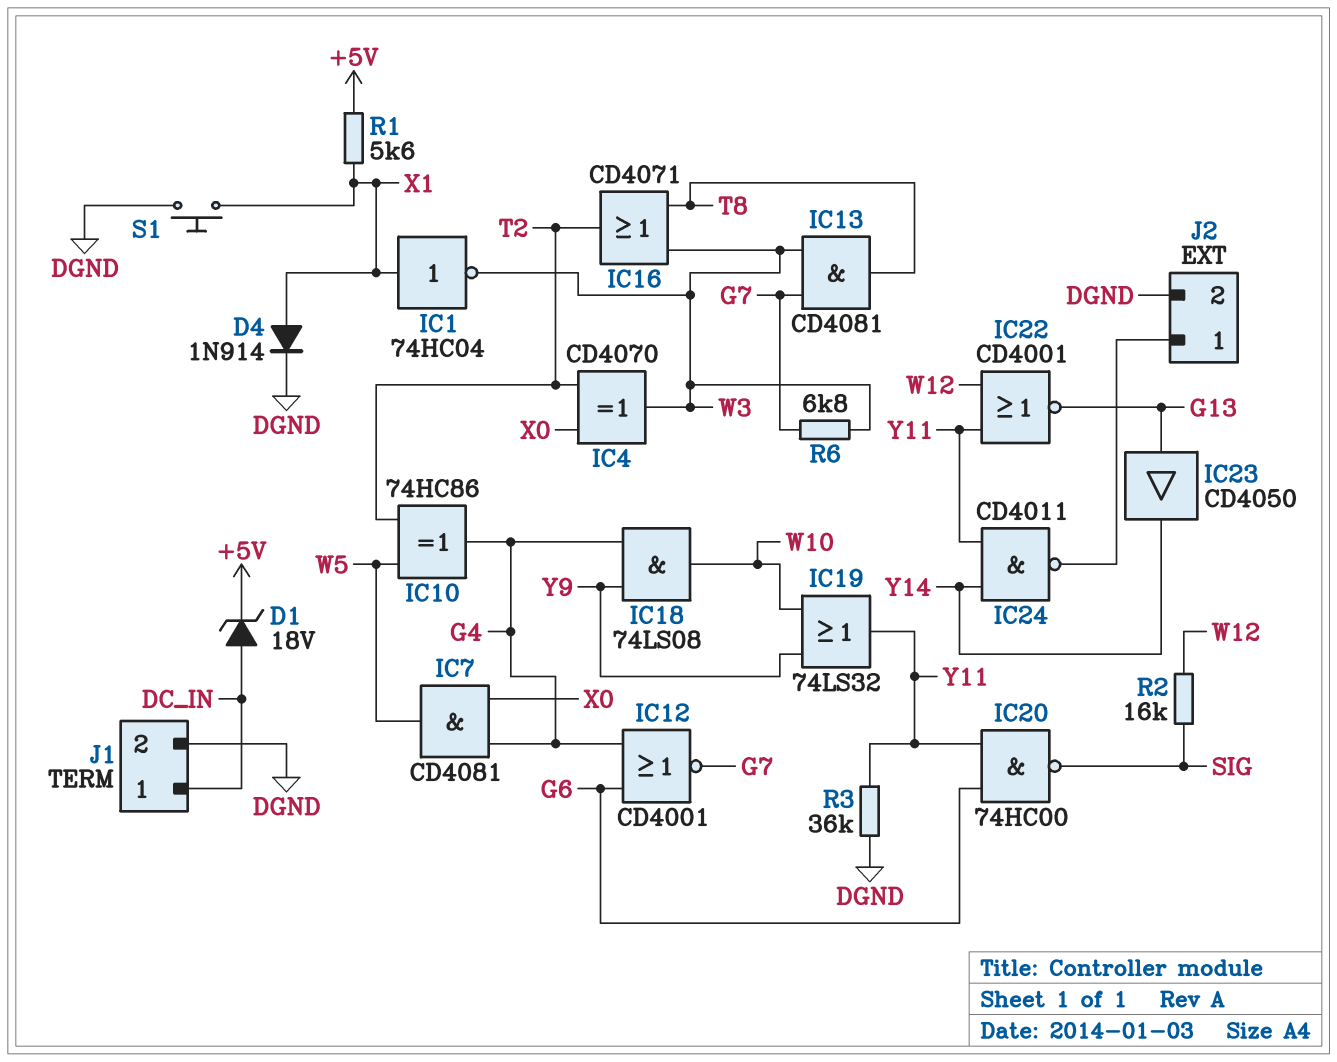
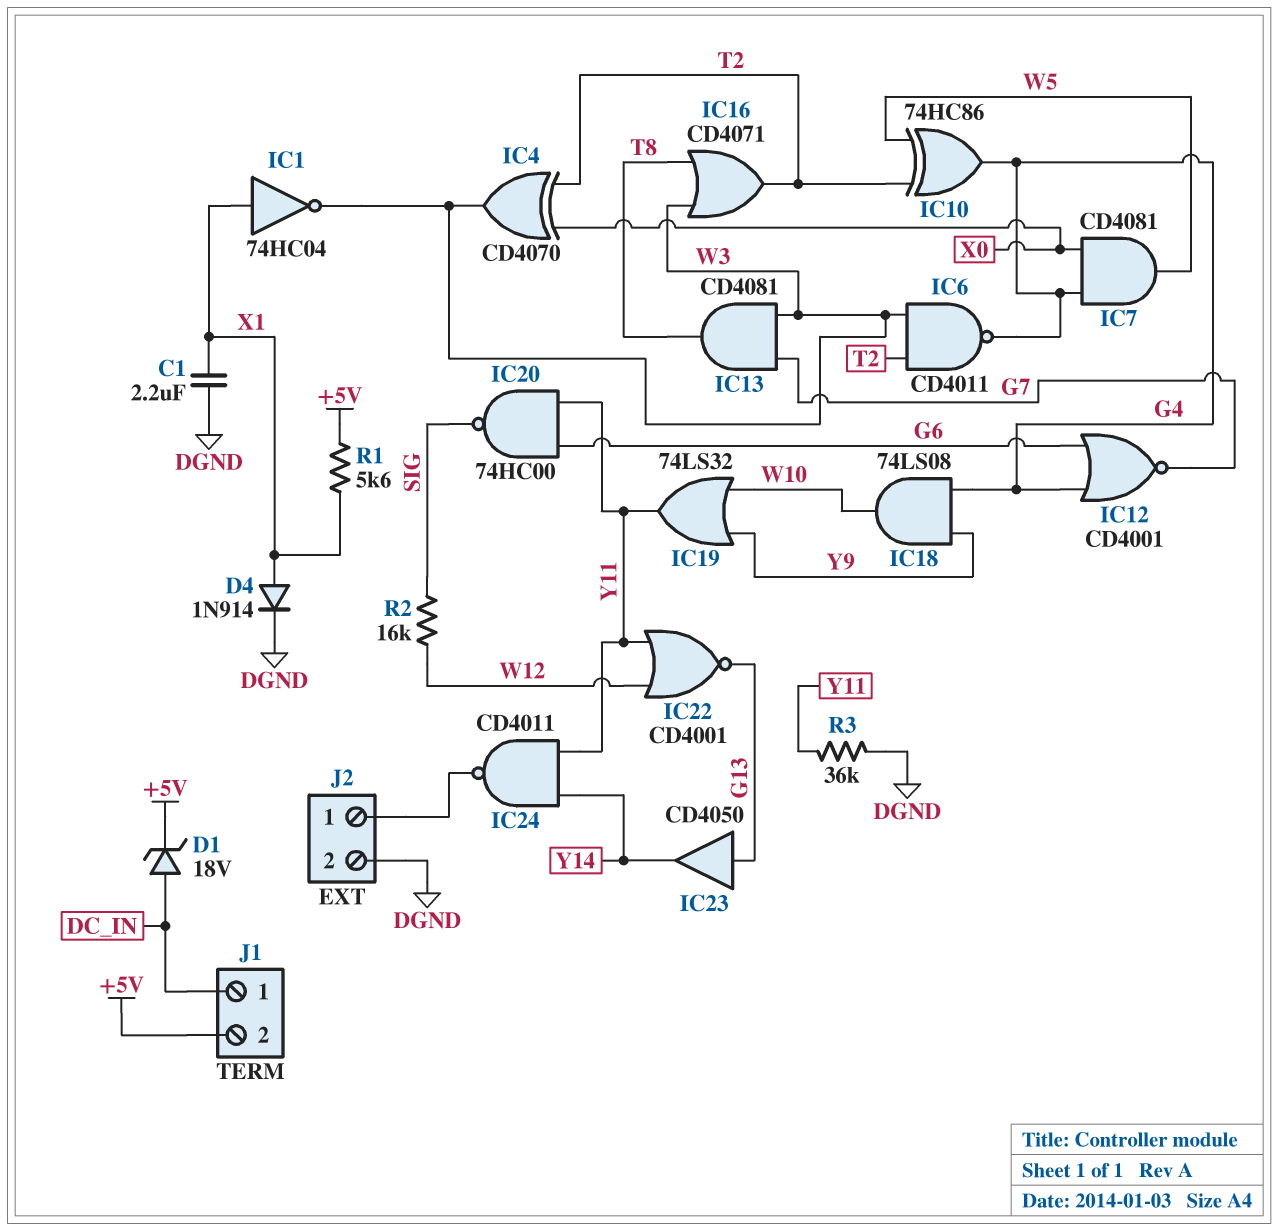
C1: none -> 2.2uF (DGND, X1)
IC6: none -> NAND CD4011 (in T2, in W3, out G4)
J1 pin 2: DGND -> +5V
R6: 6.8k (G7, W3) -> none
S1: button (DGND, X1) -> none

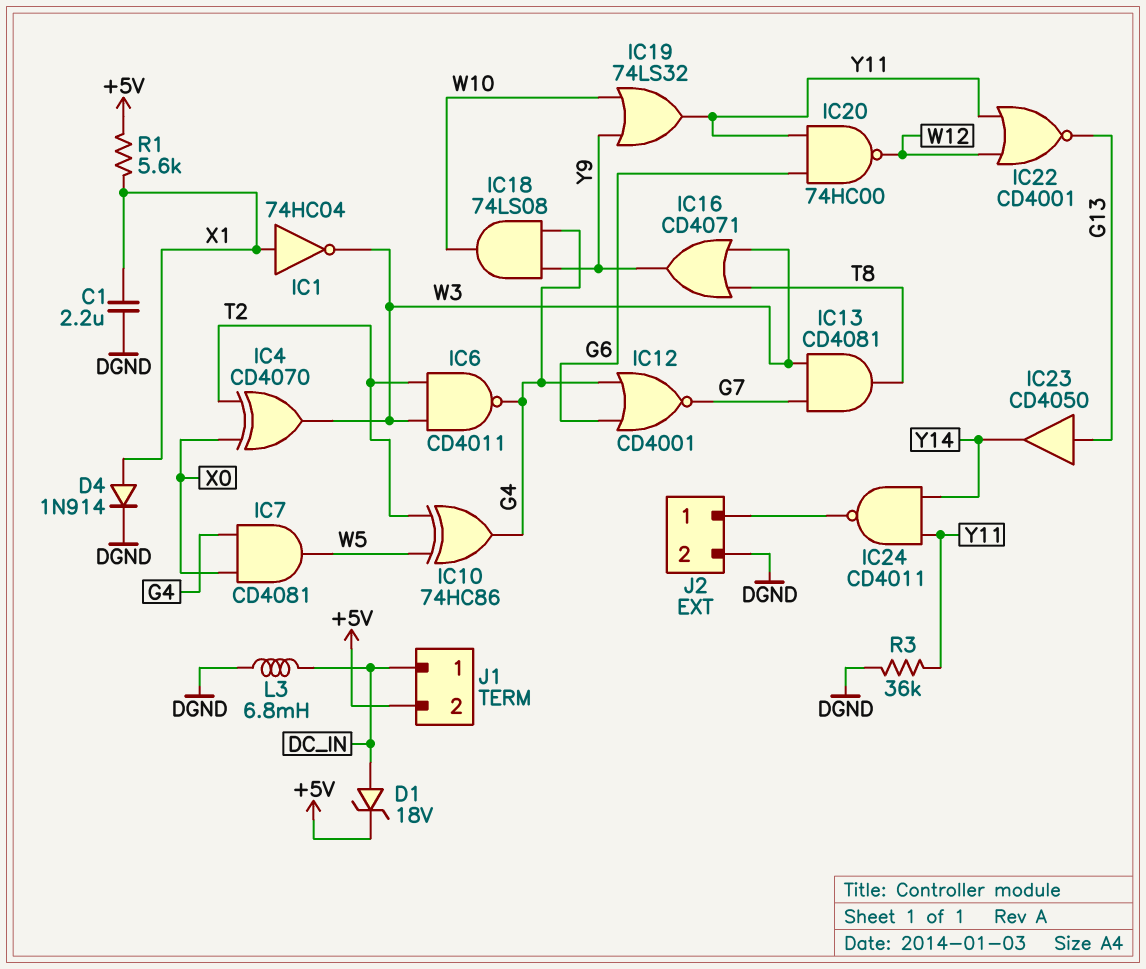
IC16: OR CD4071 (in T8, in W3, out T2) -> OR CD4071 (in T8, in W3, out Y9)
IC20: NAND 74HC00 (in G6, in Y11, out SIG) -> NAND 74HC00 (in G6, in Y11, out W12)
L3: none -> 6.8mH (DC_IN, DGND)
R2: 16k (SIG, W12) -> none

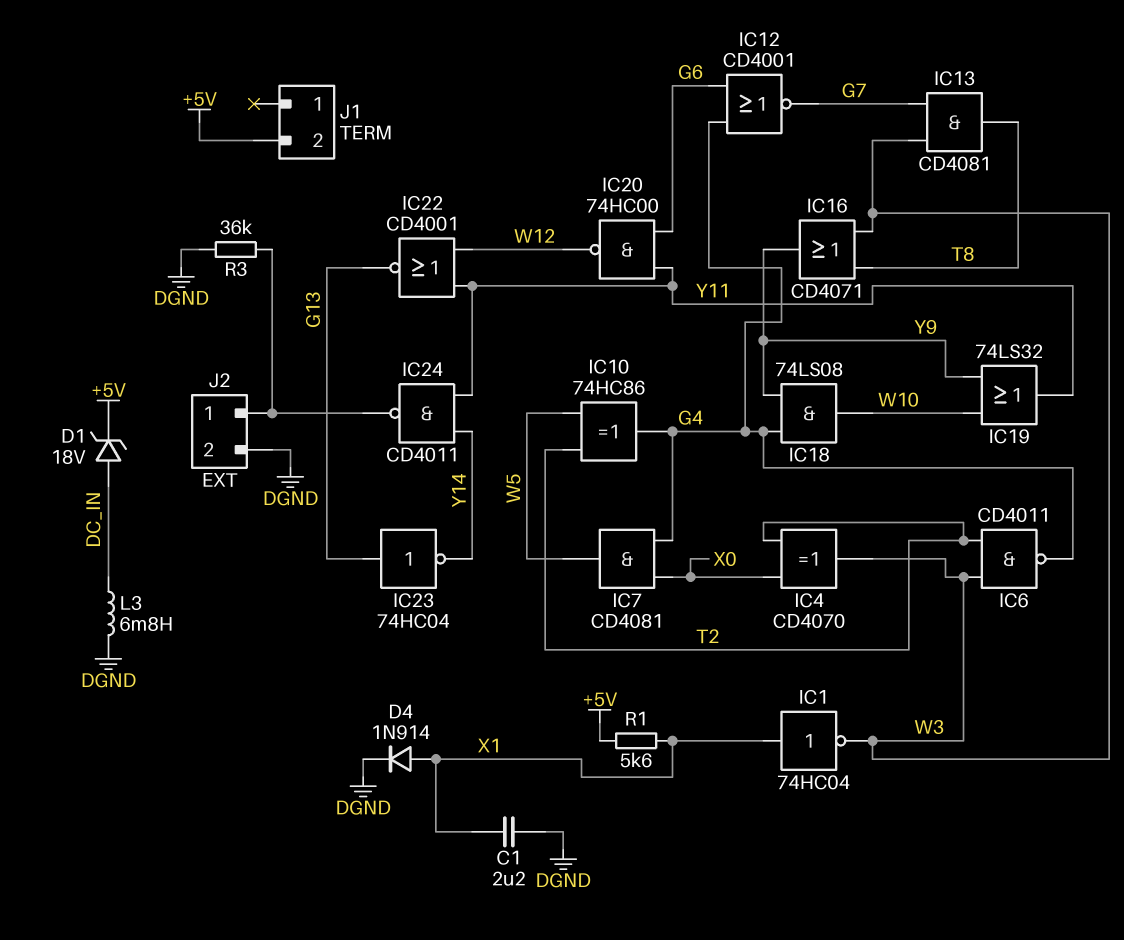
IC23: buffer CD4050 (in G13, out Y14) -> NOT 74HC04 (in G13, out Y14)
J1 pin 1: DC_IN -> none
R3: 36k (DGND, Y11) -> 36k (DGND, J2/1)

